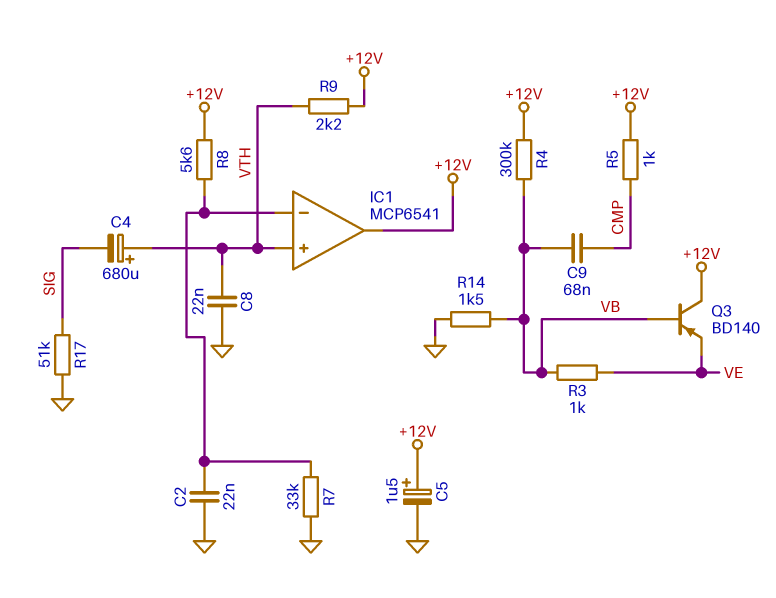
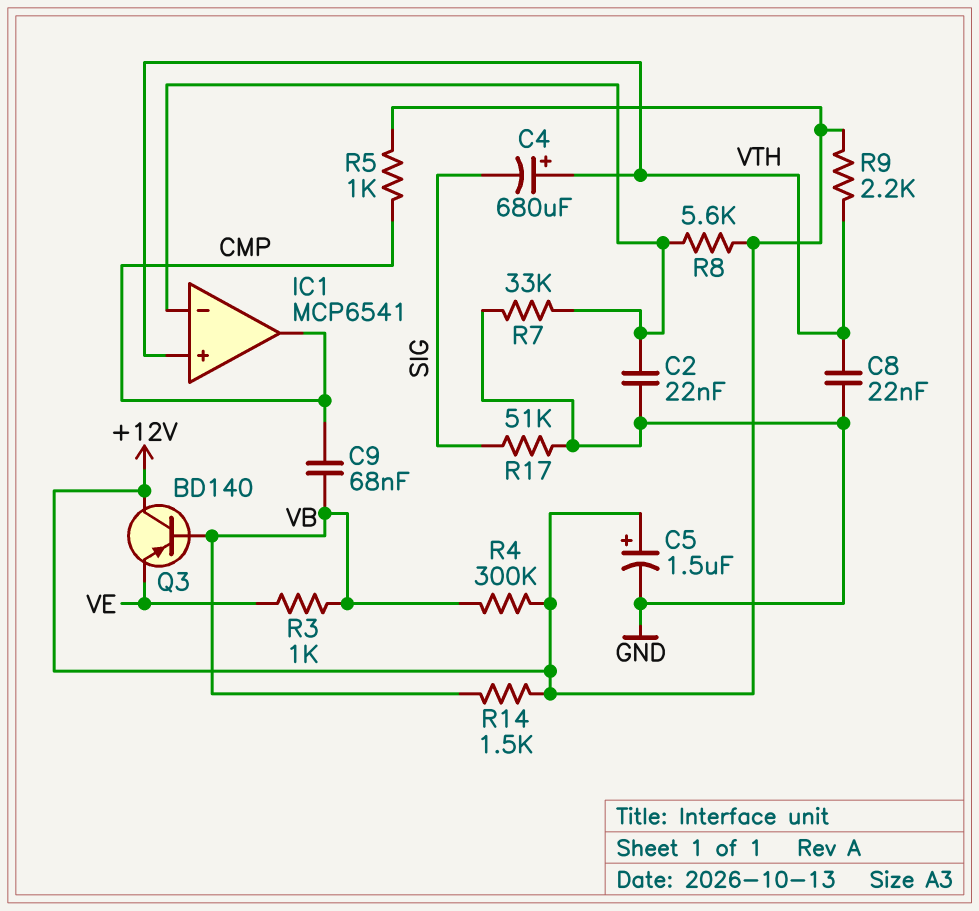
IC1 pin out: +12V -> CMP
R14: 1.5k (GND, VB) -> 1.5k (+12V, VB)

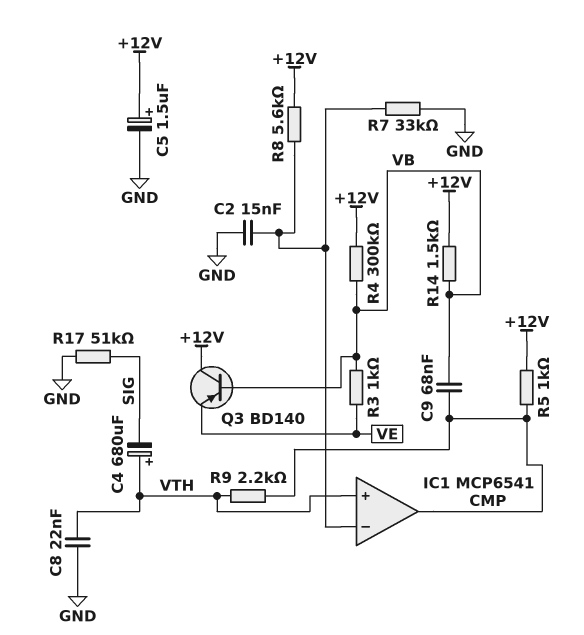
C2: 22nF (GND, IC1/in-) -> 15nF (GND, IC1/in-)
R9: 2.2k (+12V, VTH) -> 2.2k (CMP, VTH)

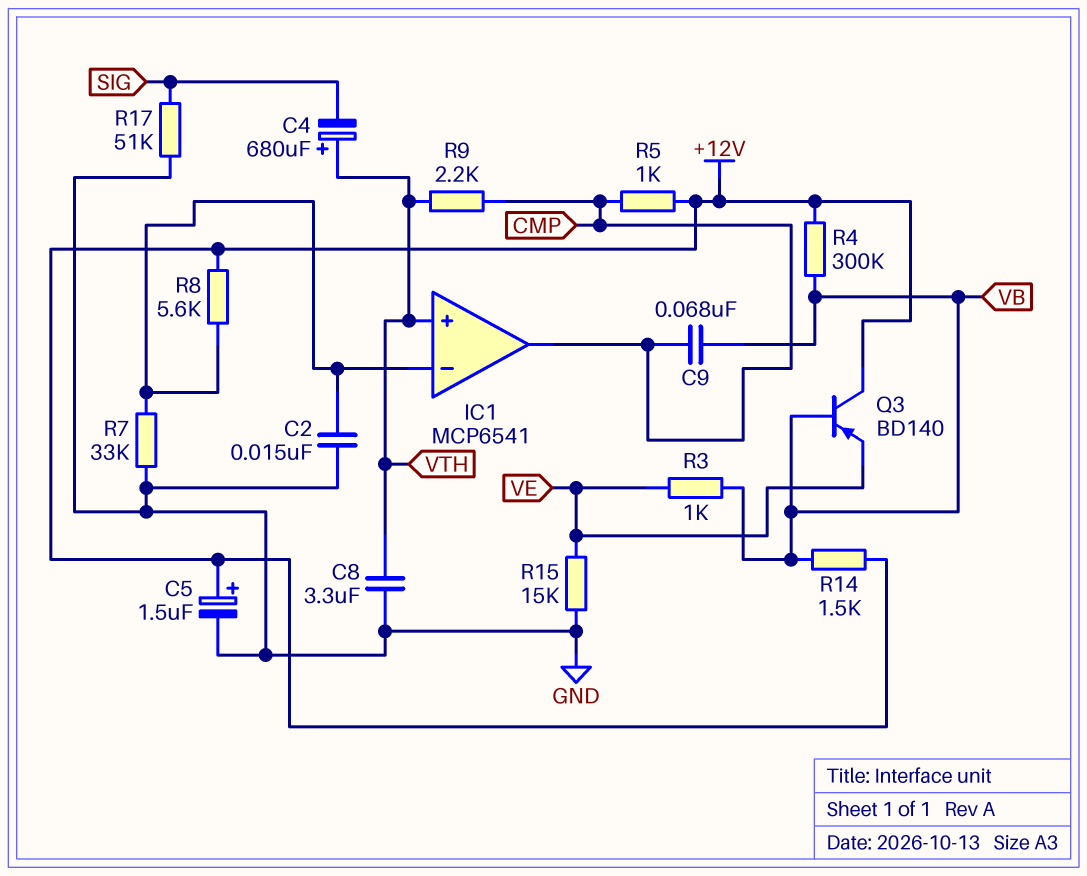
C8: 22nF (GND, VTH) -> 3.3uF (GND, VTH)
R15: none -> 15k (GND, VE)

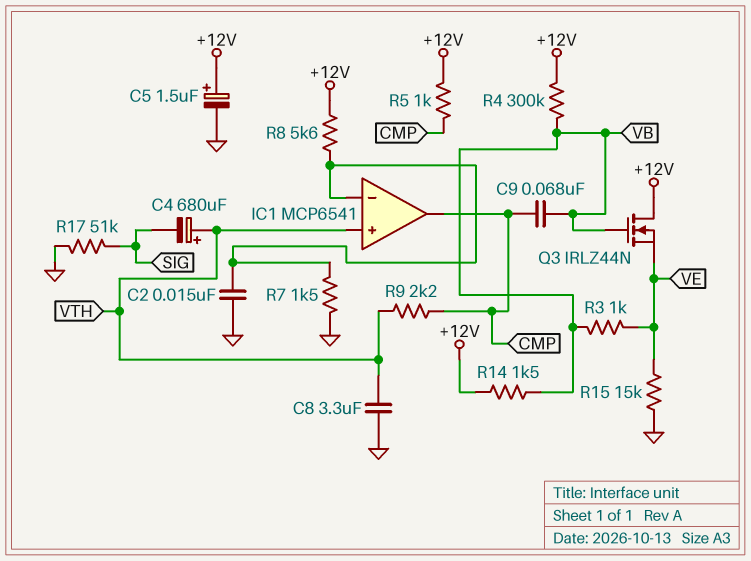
Q3: PNP BD140 (B VB, C +12V, E VE) -> NMOS IRLZ44N (G VB, D +12V, S VE)
R7: 33k (GND, IC1/in-) -> 1.5k (GND, IC1/in-)

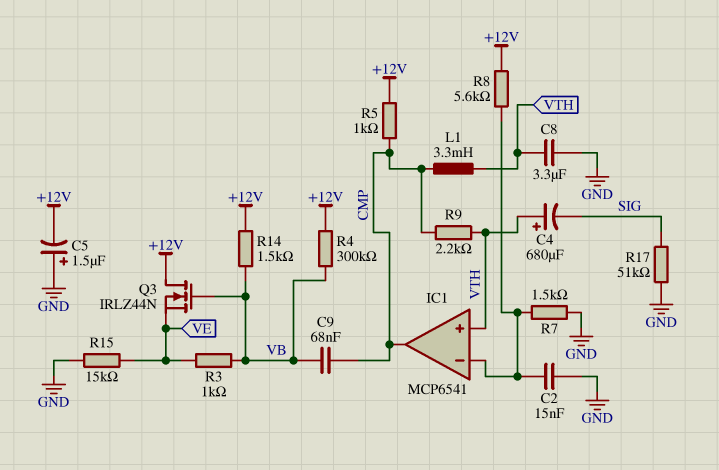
C5: 1.5uF (plus +12V, minus GND) -> 1.5uF (plus GND, minus +12V)
L1: none -> 3.3mH (CMP, VTH)

